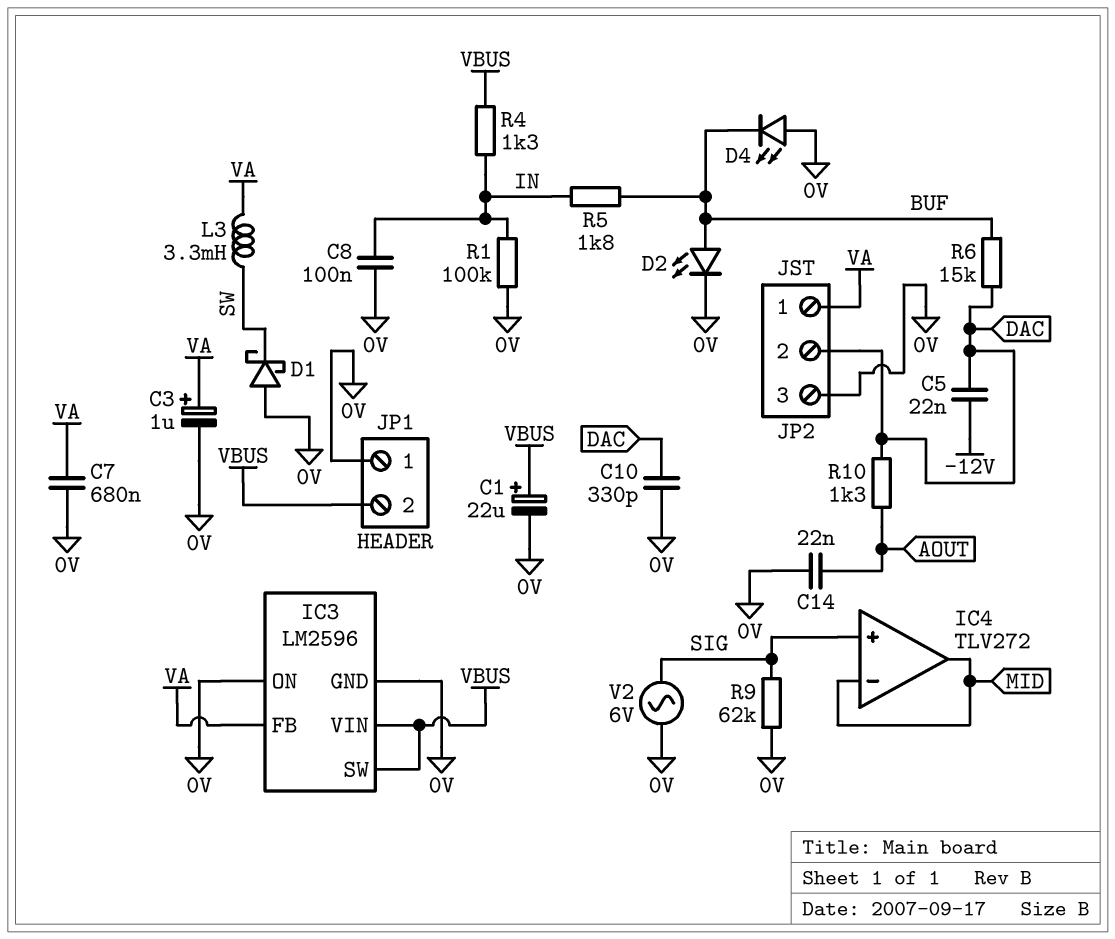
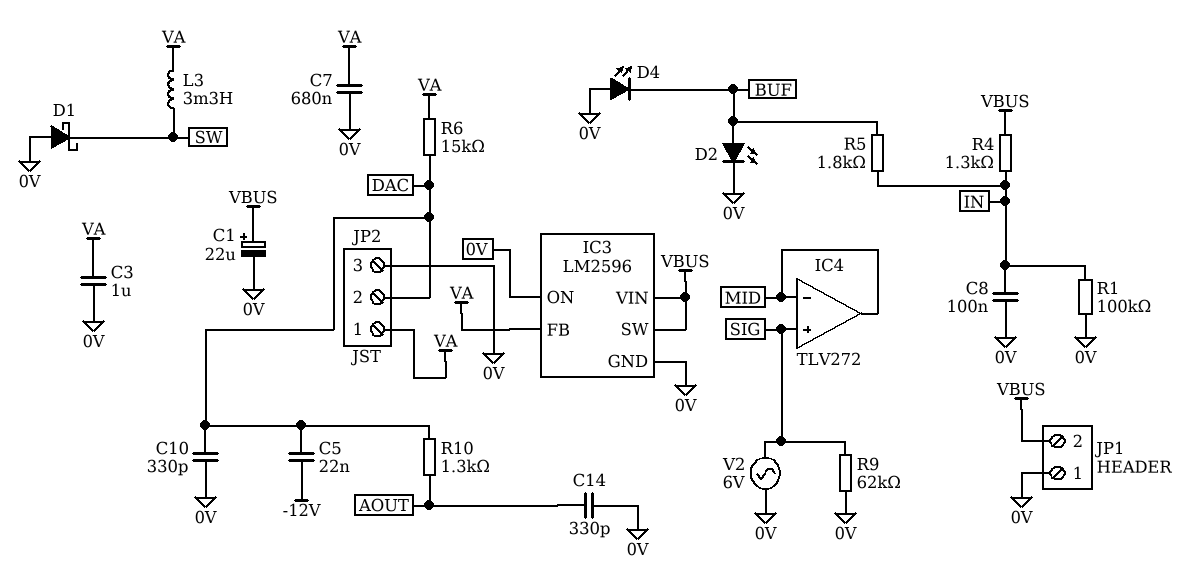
C3: 1uF (plus VA, minus 0V) -> 1uF (0V, VA)
C14: 22nF (0V, AOUT) -> 330pF (0V, AOUT)
R6: 15k (BUF, DAC) -> 15k (DAC, VA)

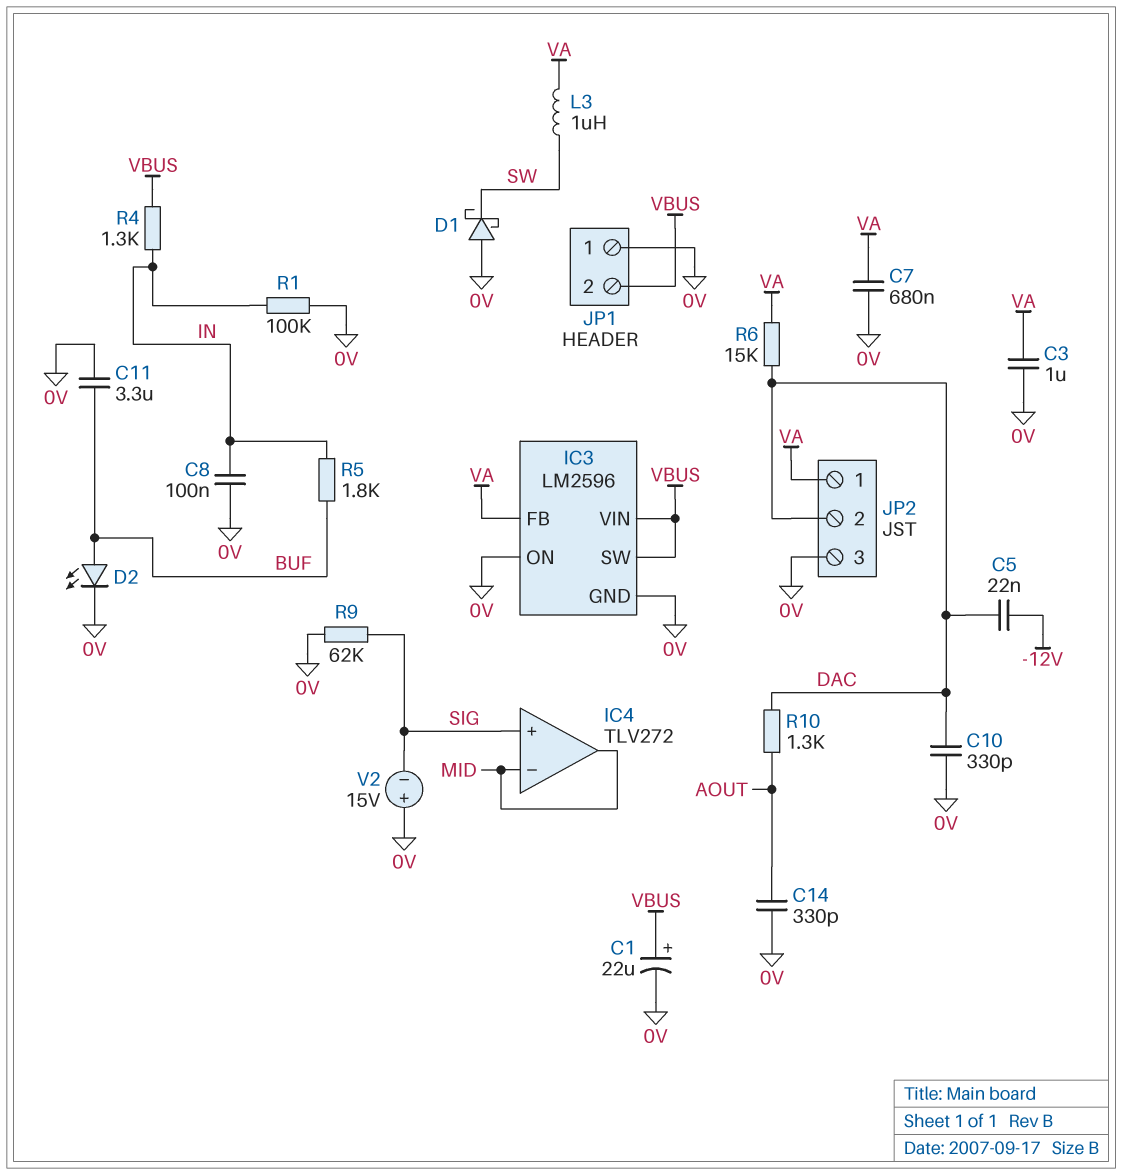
C11: none -> 3.3uF (0V, BUF)
D4: LED (A 0V, K BUF) -> none
L3: 3.3mH (SW, VA) -> 1uH (SW, VA)
V2: AC 6V (0V, SIG) -> 15V (plus 0V, minus SIG)

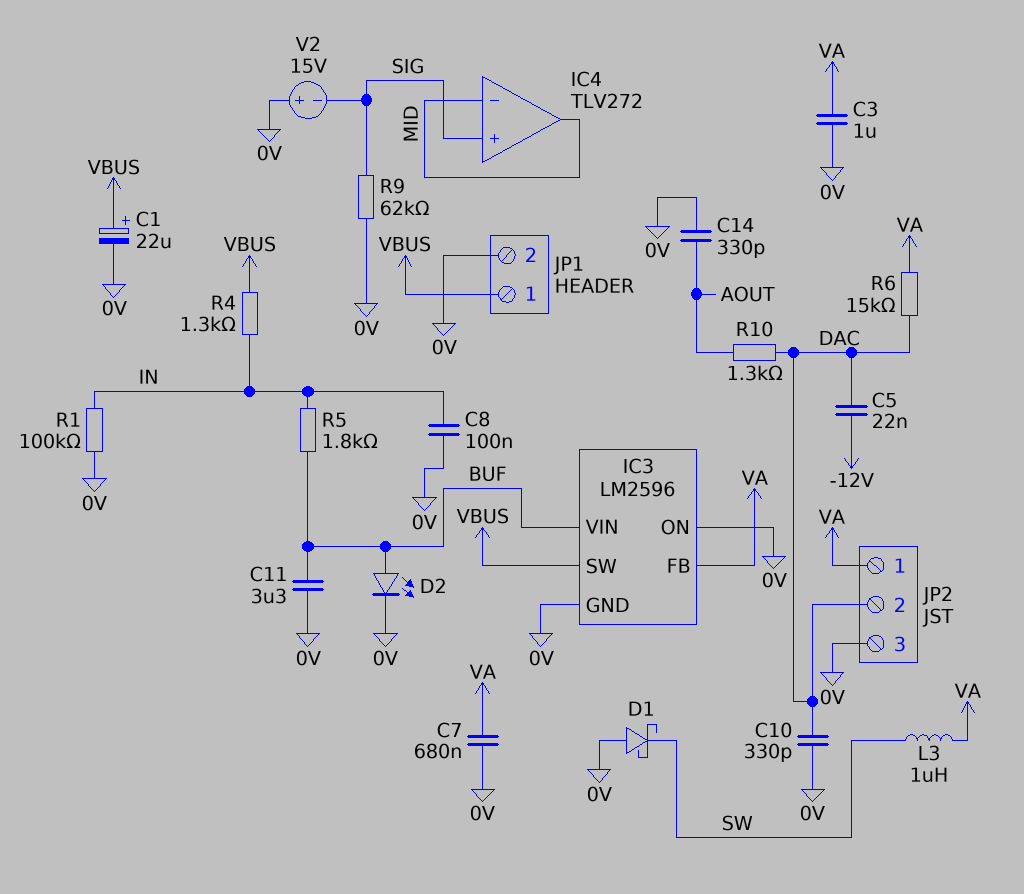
IC3 pin VIN: VBUS -> BUF
JP1 pin 1: 0V -> VBUS
JP1 pin 2: VBUS -> 0V

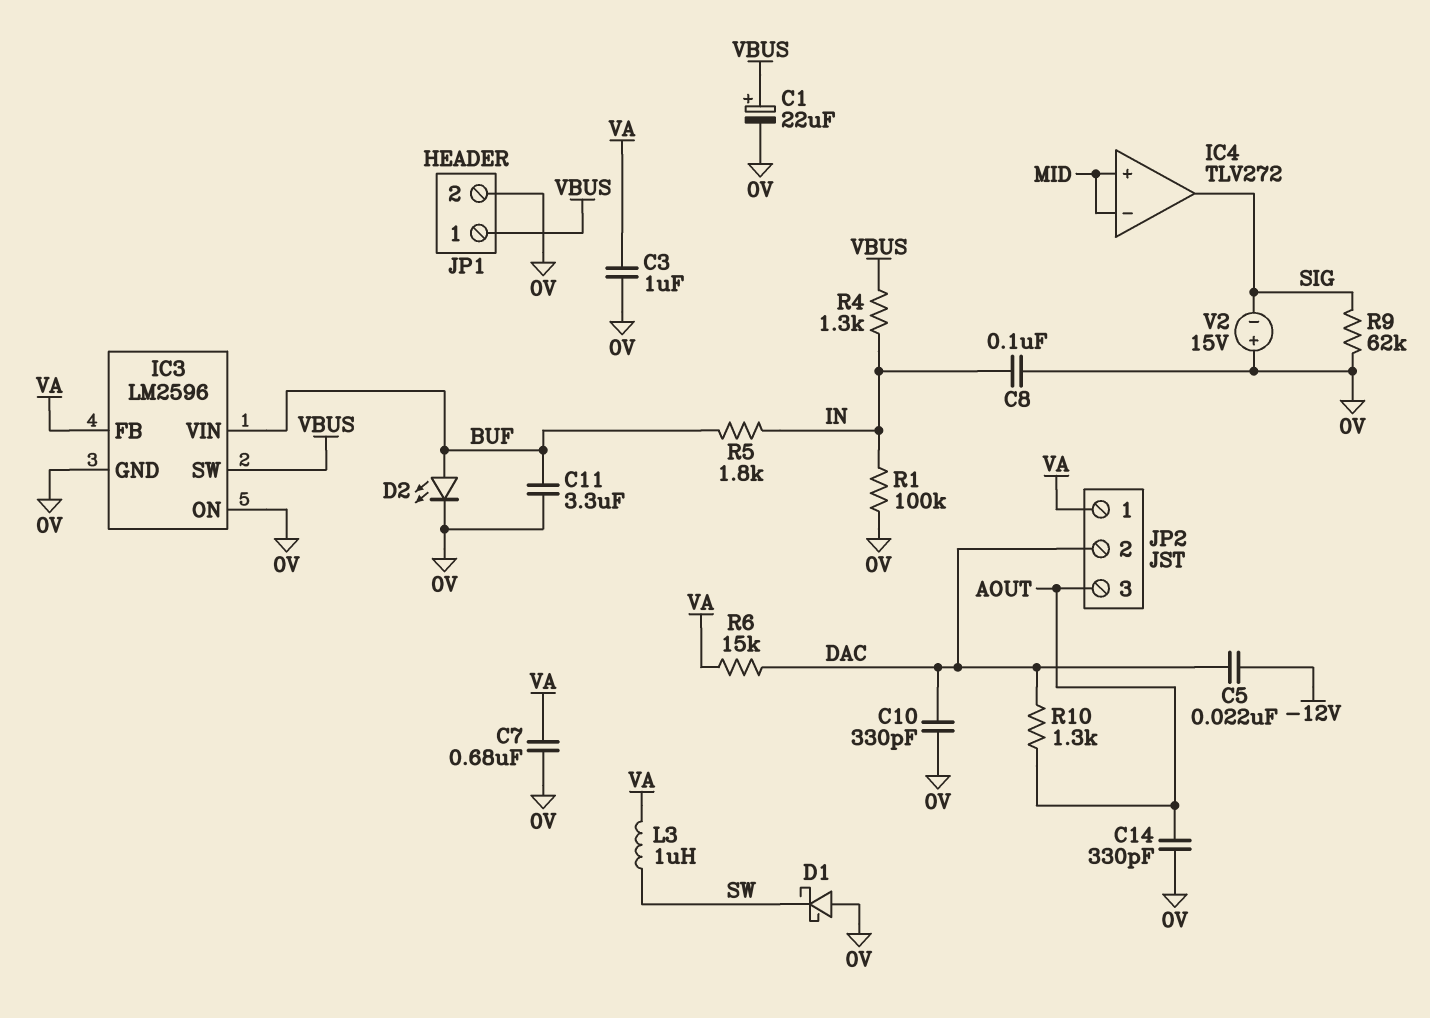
IC4 pin in+: SIG -> MID
IC4 pin out: MID -> SIG
JP2 pin 3: 0V -> AOUT

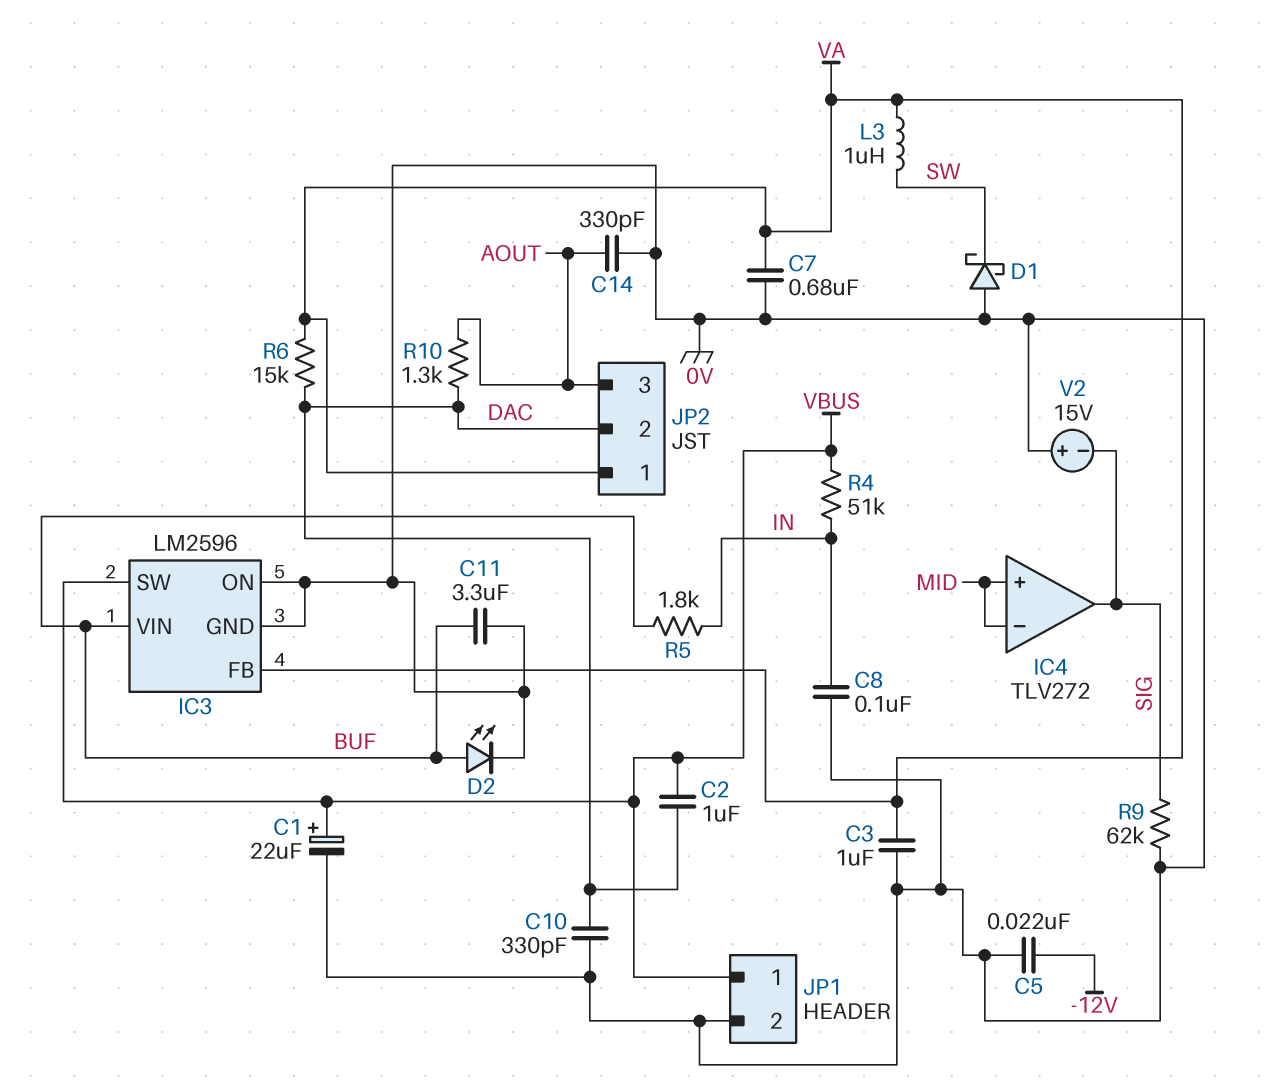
C2: none -> 1uF (DAC, VBUS)
C5: 22nF (-12V, DAC) -> 22nF (-12V, 0V)
R1: 100k (0V, IN) -> none
R4: 1.3k (IN, VBUS) -> 51k (IN, VBUS)

